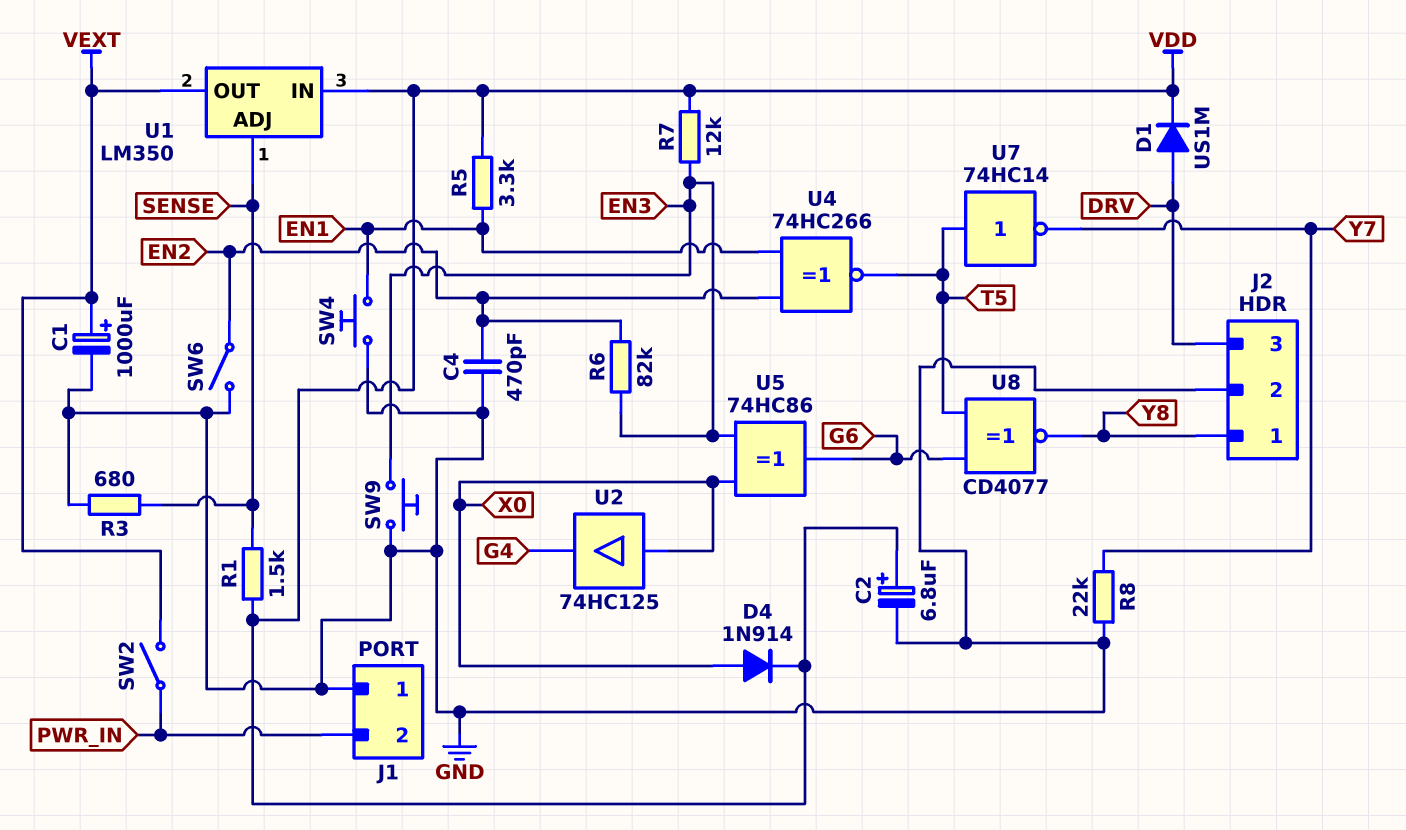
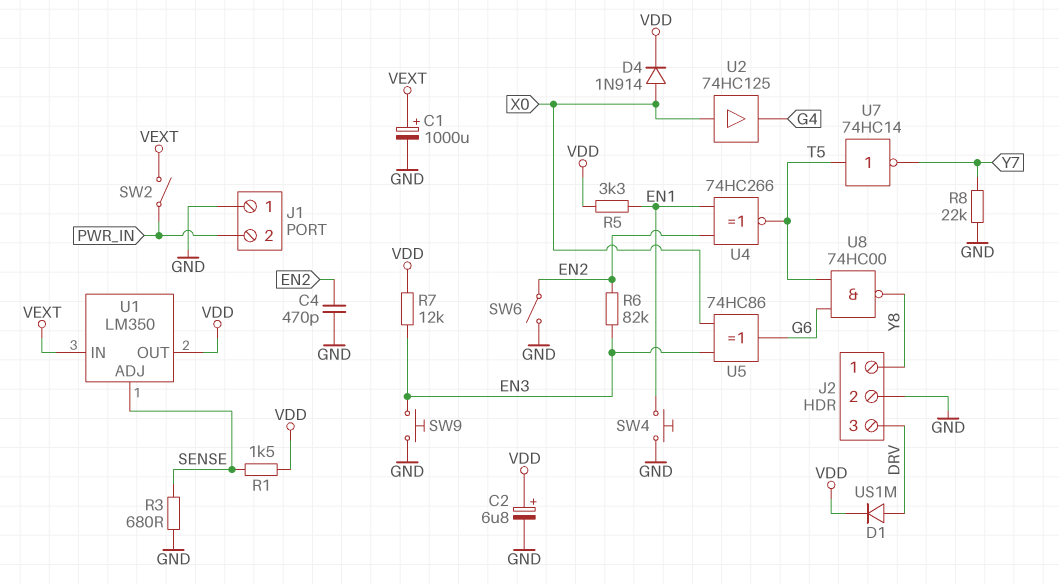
U1 pin IN: VDD -> VEXT
U1 pin OUT: VEXT -> VDD
U8: XNOR CD4077 (in G6, in T5, out Y8) -> NAND 74HC00 (in G6, in T5, out Y8)

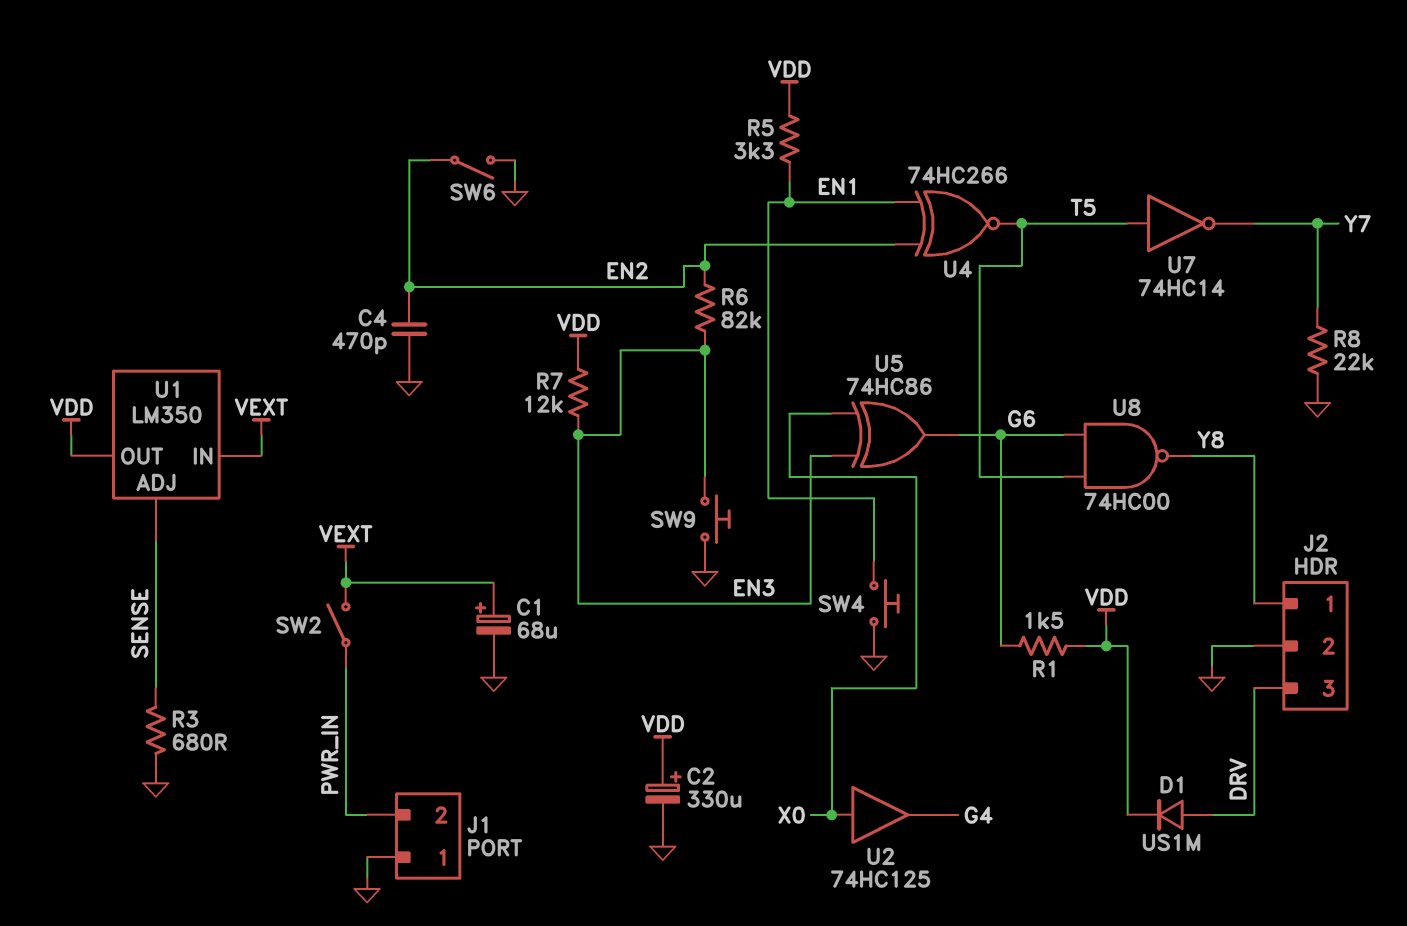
C1: 1000uF (plus VEXT, minus GND) -> 68uF (plus VEXT, minus GND)
C2: 6.8uF (plus VDD, minus GND) -> 330uF (plus VDD, minus GND)
D4: diode 1N914 (A X0, K VDD) -> none
R1: 1.5k (SENSE, VDD) -> 1.5k (G6, VDD)

